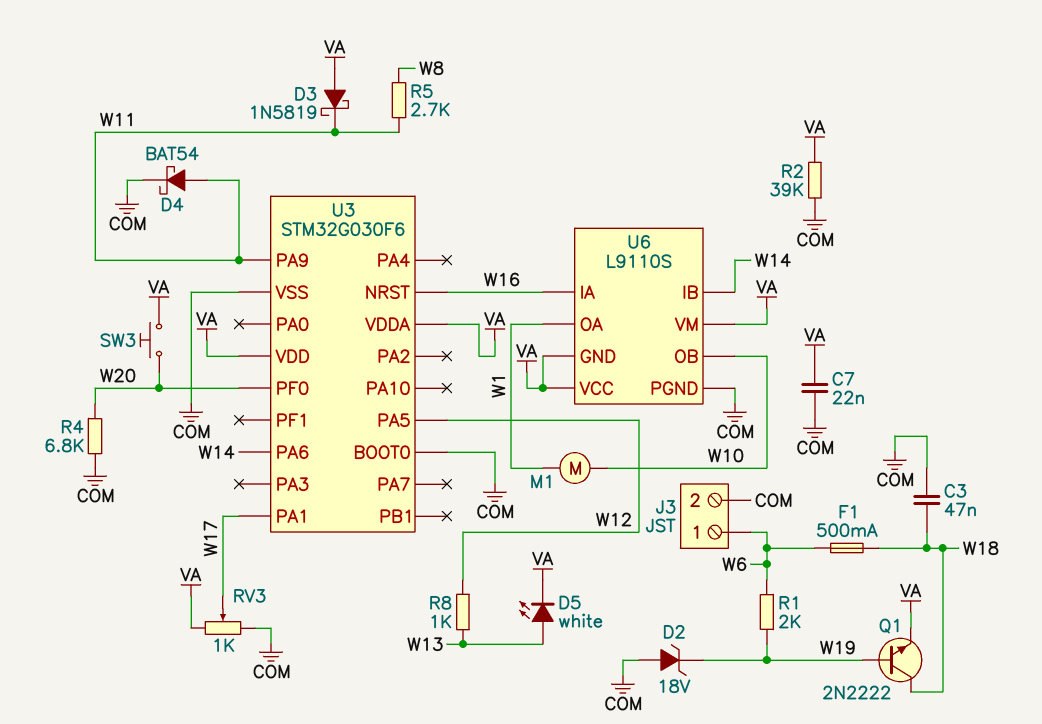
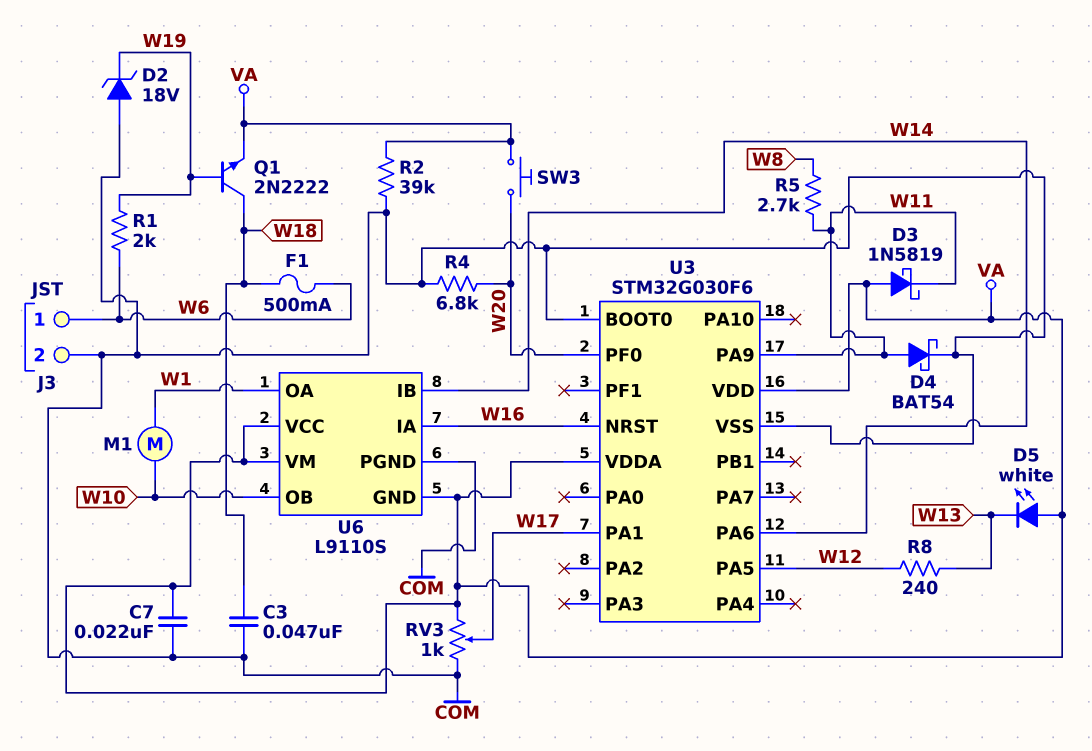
D5: LED white (A W13, K VA) -> LED white (A VA, K W13)
R8: 1k (W12, W13) -> 240 (W12, W13)

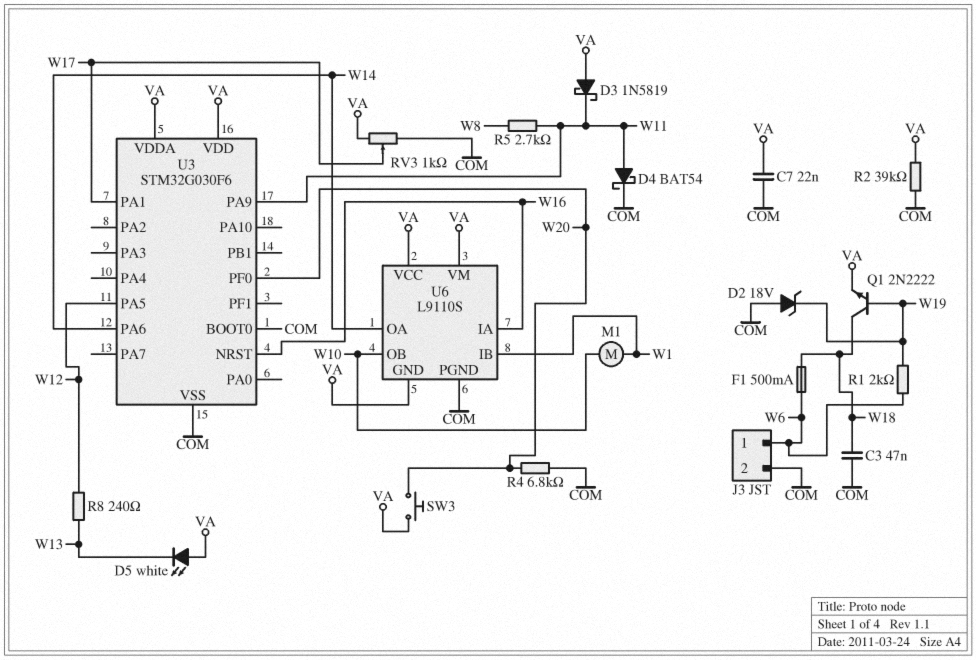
U6 pin IB: W14 -> W1
U6 pin OA: W1 -> W14

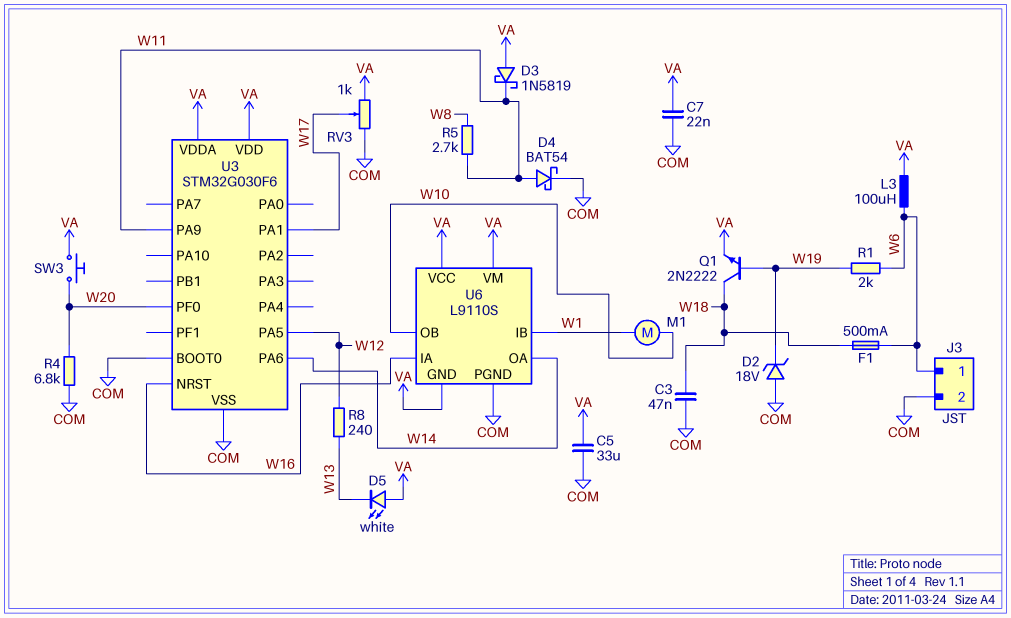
C5: none -> 33uF (COM, VA)
L3: none -> 100uH (VA, W6)
R2: 39k (COM, VA) -> none

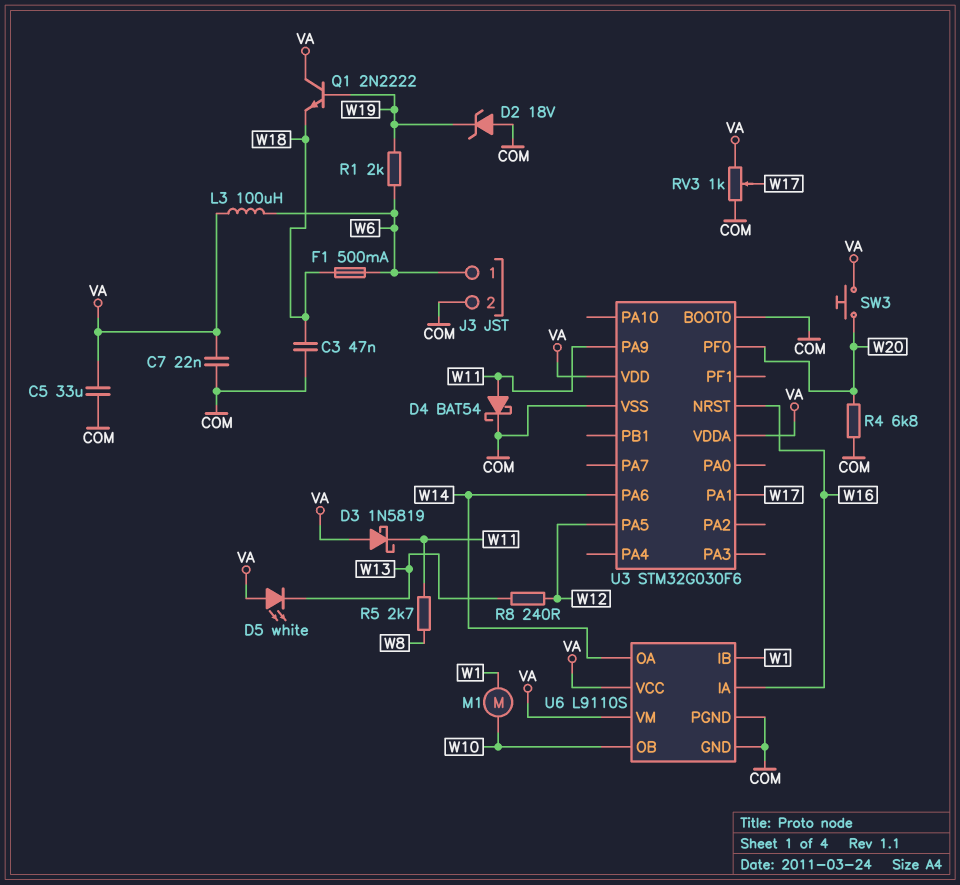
Q1: NPN 2N2222 (B W19, C W18, E VA) -> NPN 2N2222 (B W19, C VA, E W18)
U6 pin GND: VA -> COM

